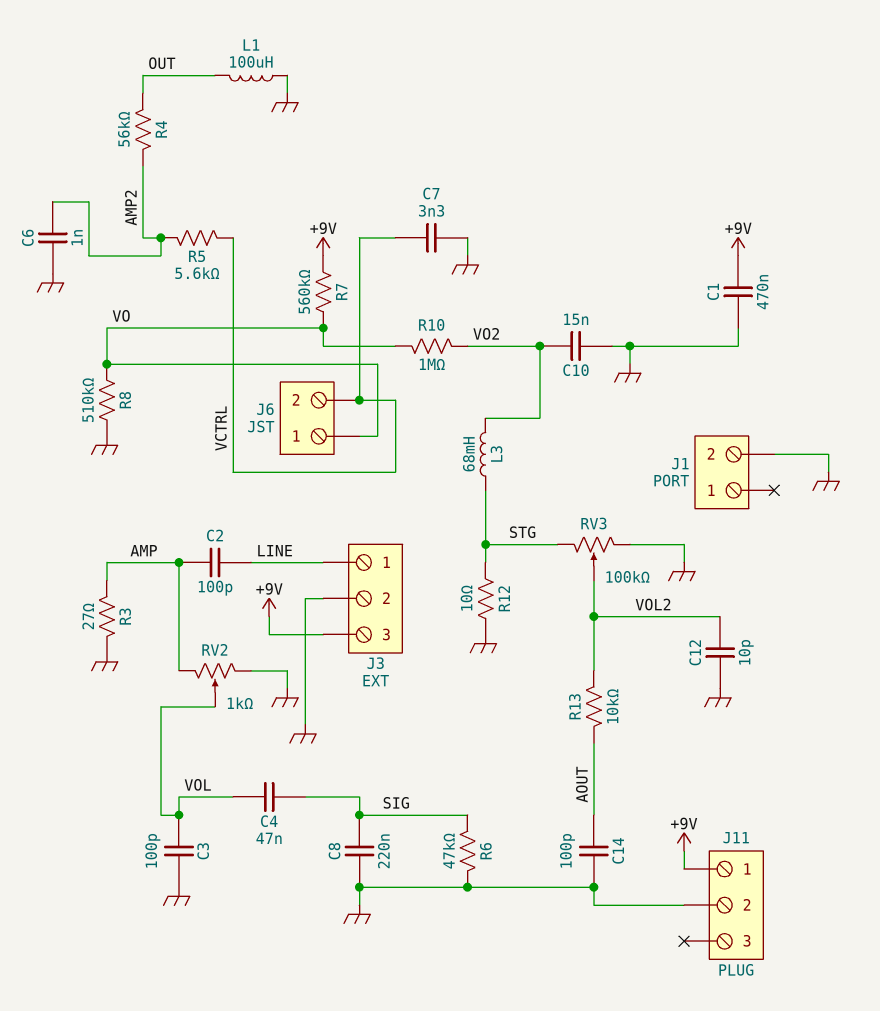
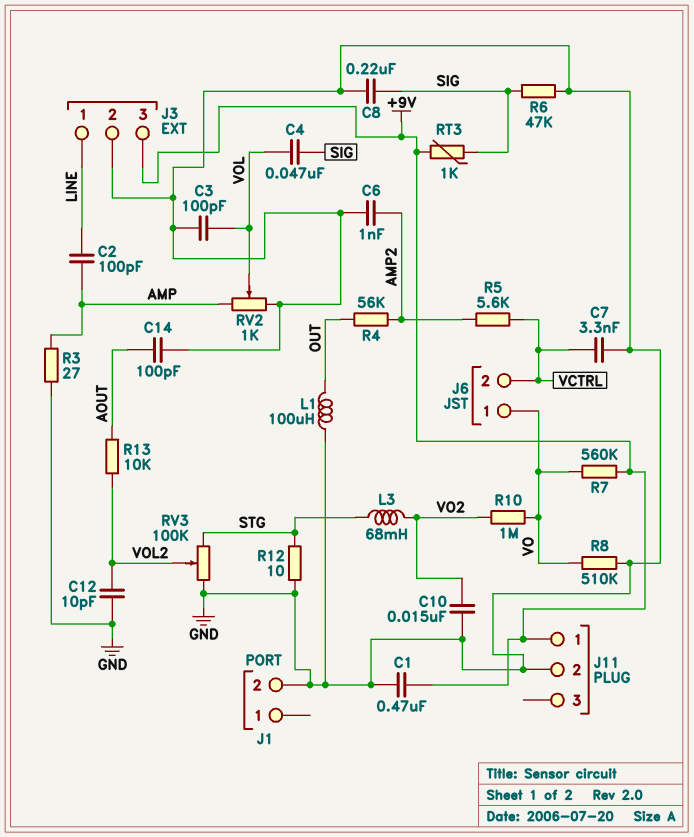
RT3: none -> 1k (+9V, SIG)

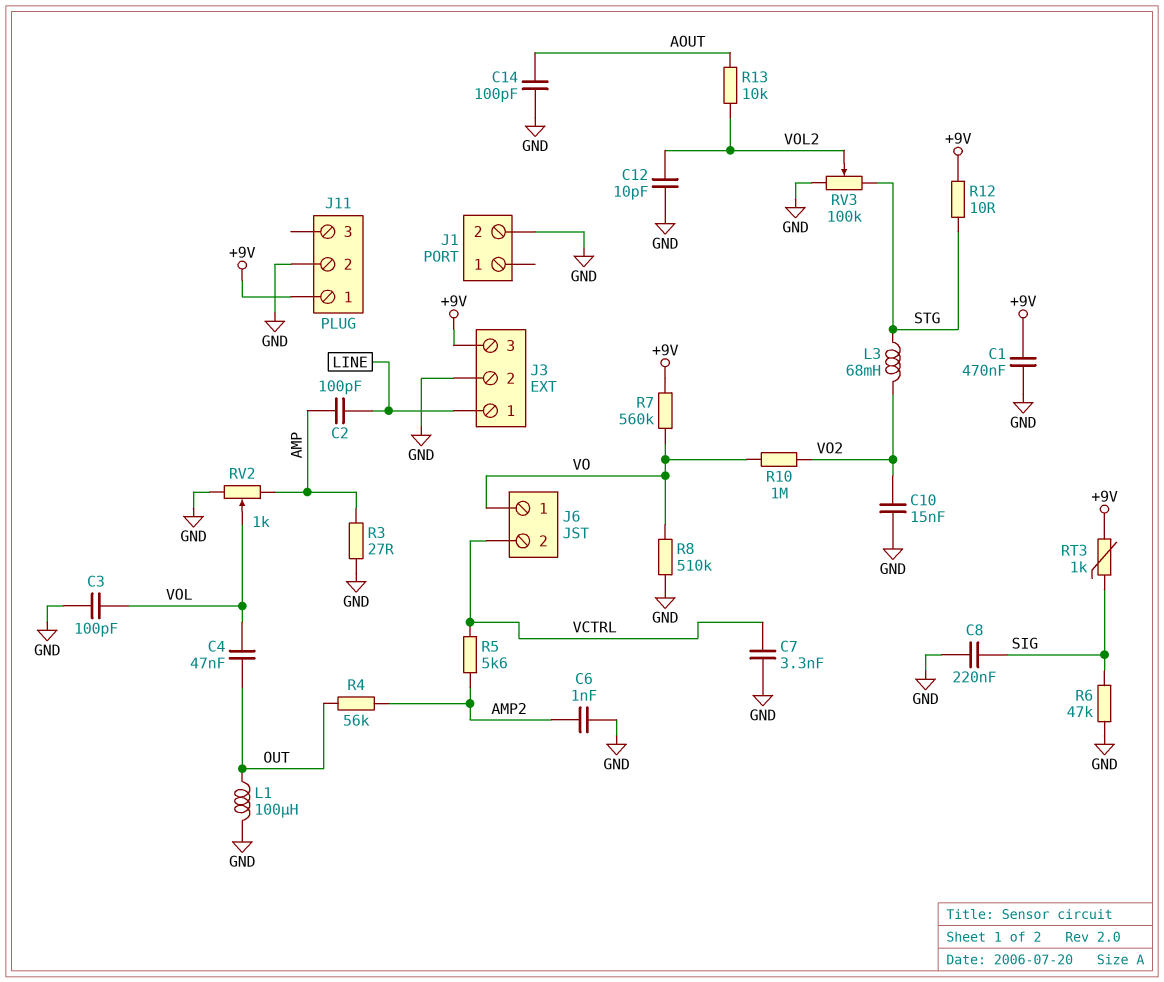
C4: 47nF (SIG, VOL) -> 47nF (OUT, VOL)
R12: 10 (GND, STG) -> 10 (+9V, STG)

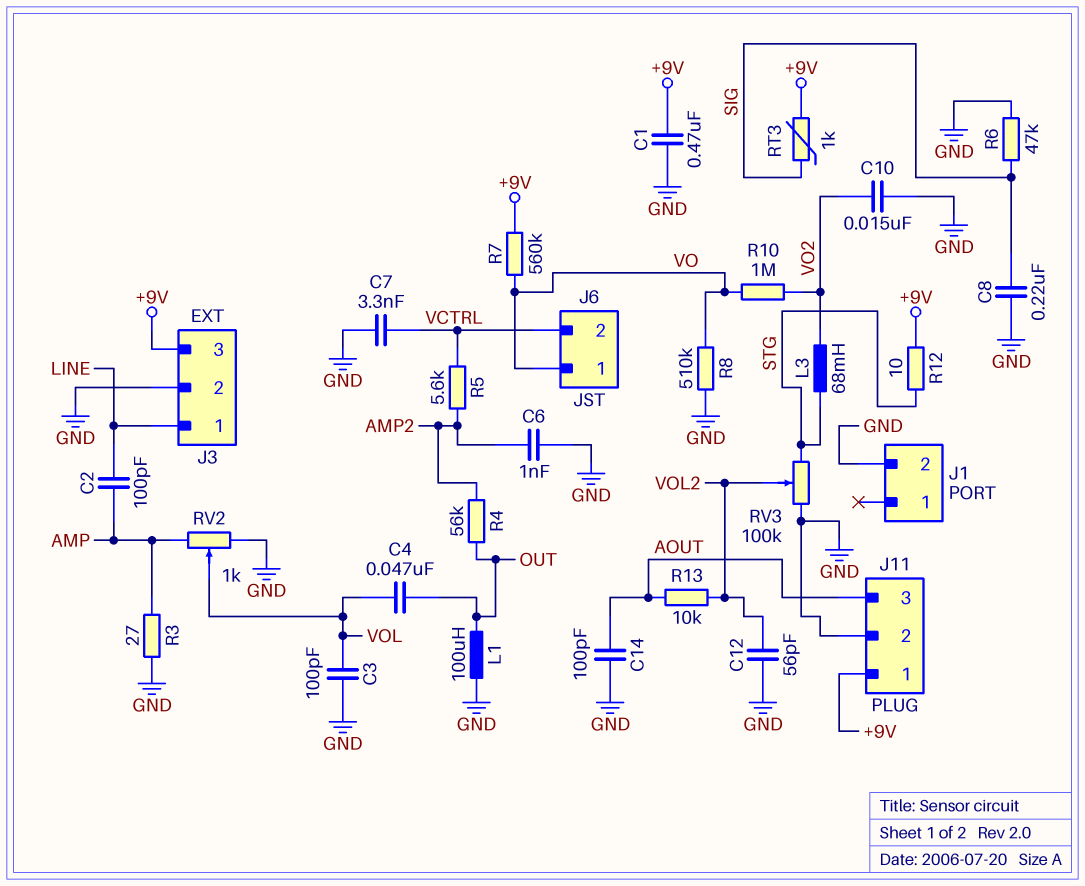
C12: 10pF (GND, VOL2) -> 56pF (GND, VOL2)
J11 pin 3: none -> AOUT

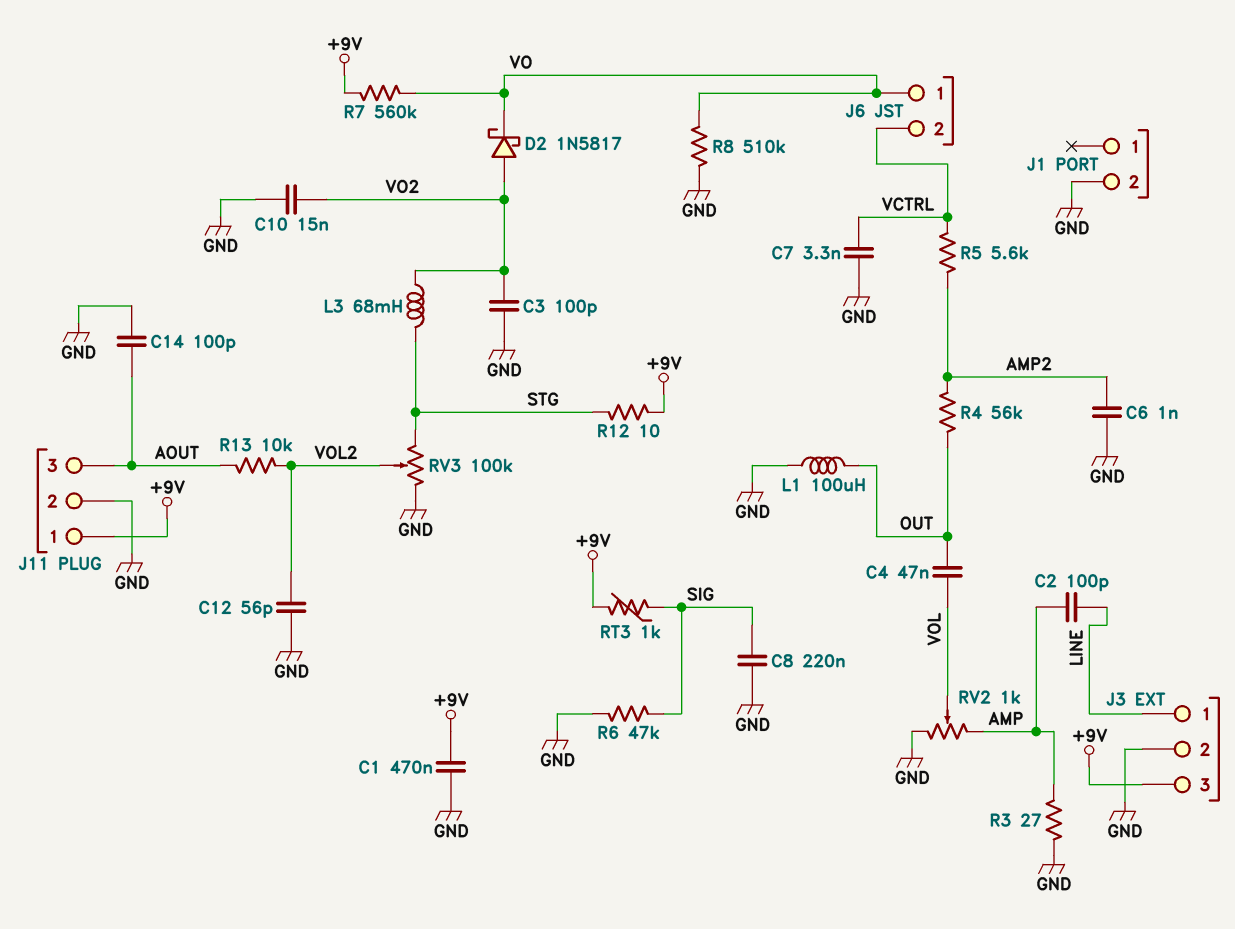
C3: 100pF (GND, VOL) -> 100pF (GND, VO2)
D2: none -> schottky 1N5817 (A VO2, K VO)
R10: 1M (VO, VO2) -> none

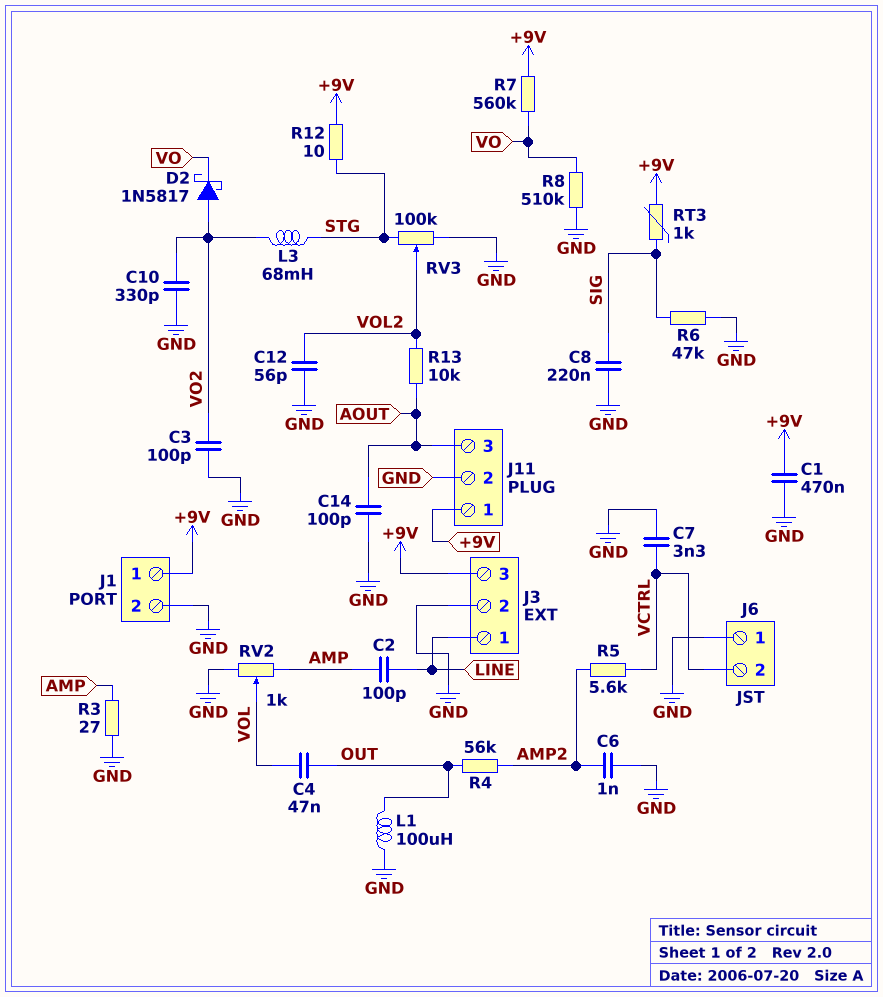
C10: 15nF (GND, VO2) -> 330pF (GND, VO2)
J1 pin 1: none -> +9V
J6 pin 1: VO -> GND

